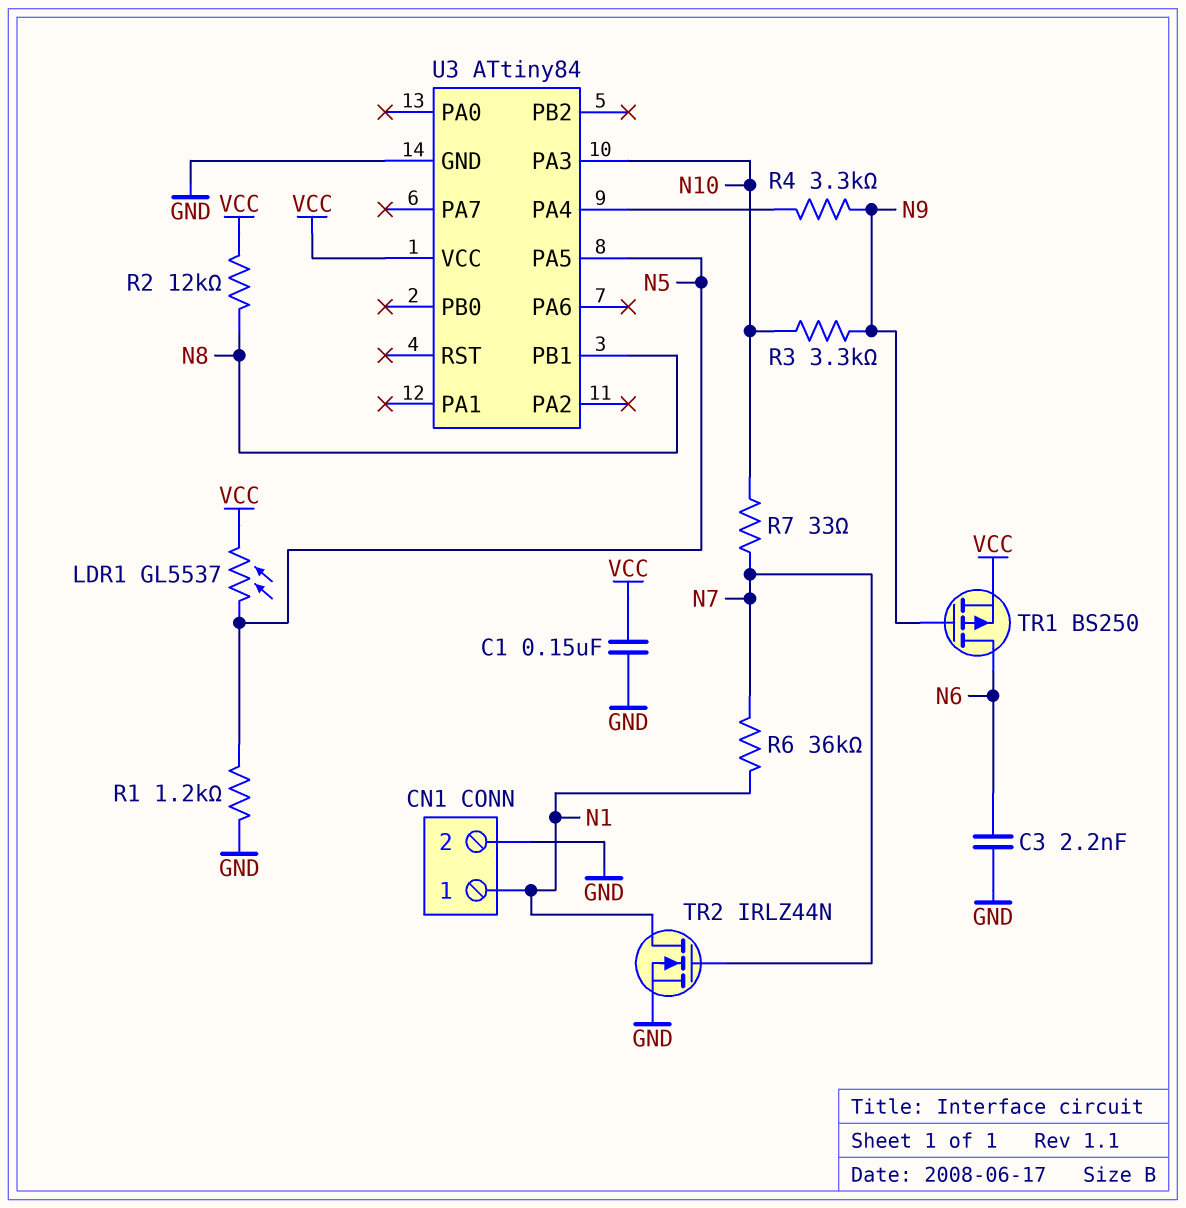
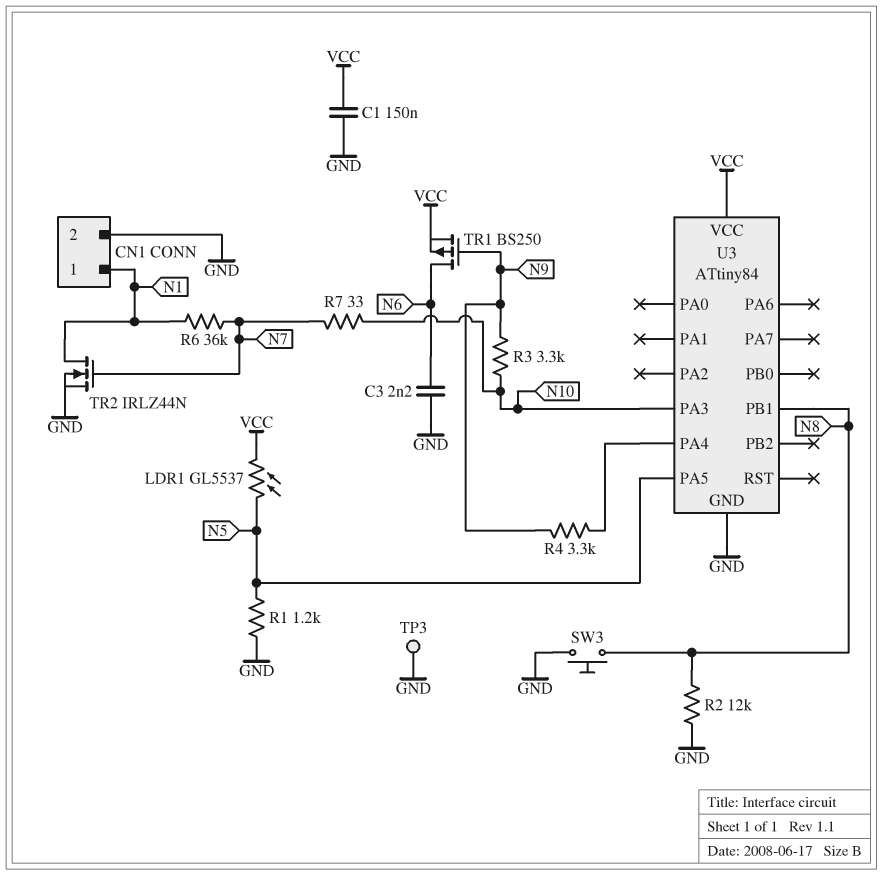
R2: 12k (N8, VCC) -> 12k (GND, N8)
SW3: none -> button (GND, N8)
TP3: none -> test point (GND)

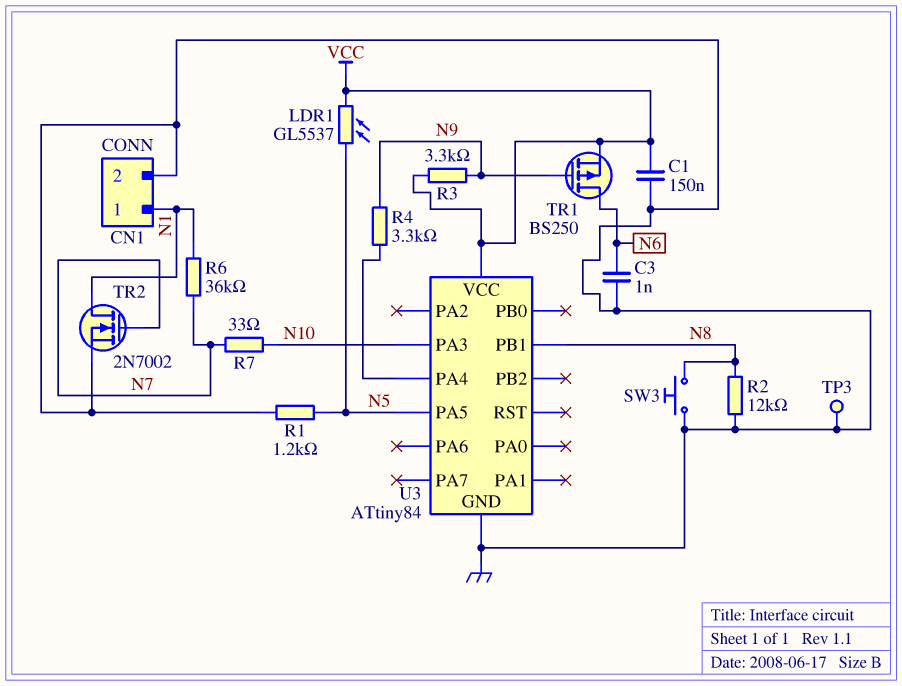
C3: 2.2nF (GND, N6) -> 1nF (GND, N6)
R3: 3.3k (N9, N10) -> 3.3k (N9, VCC)
TR2: NMOS IRLZ44N (G N7, D N1, S GND) -> NMOS 2N7002 (G N7, D N1, S GND)

